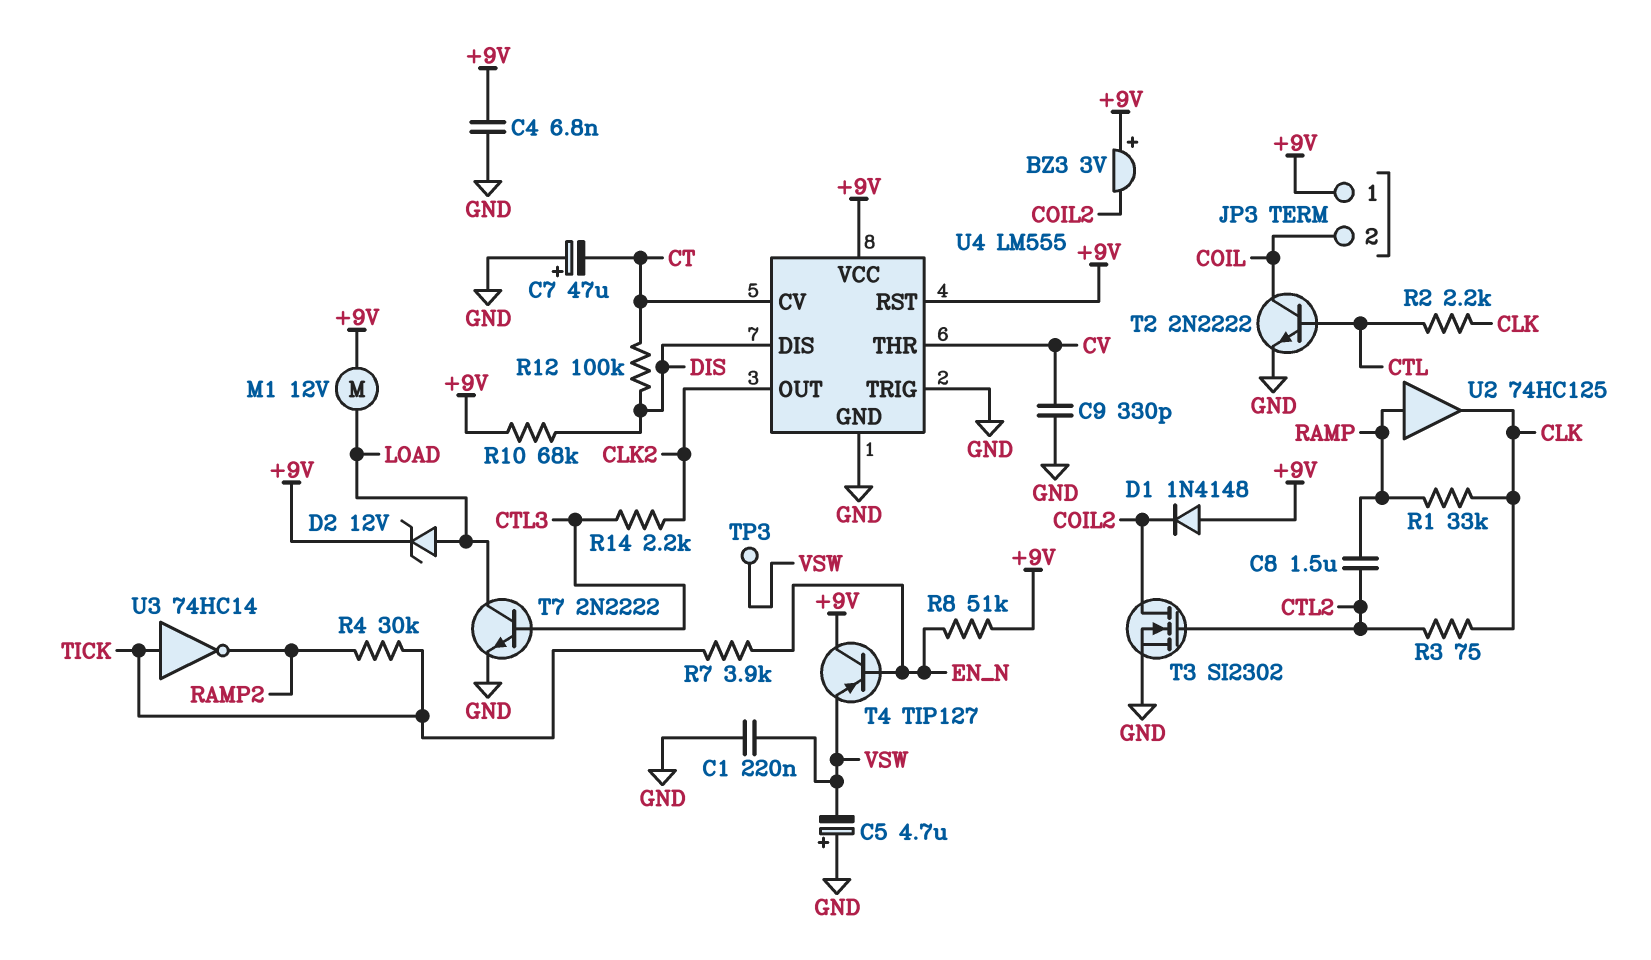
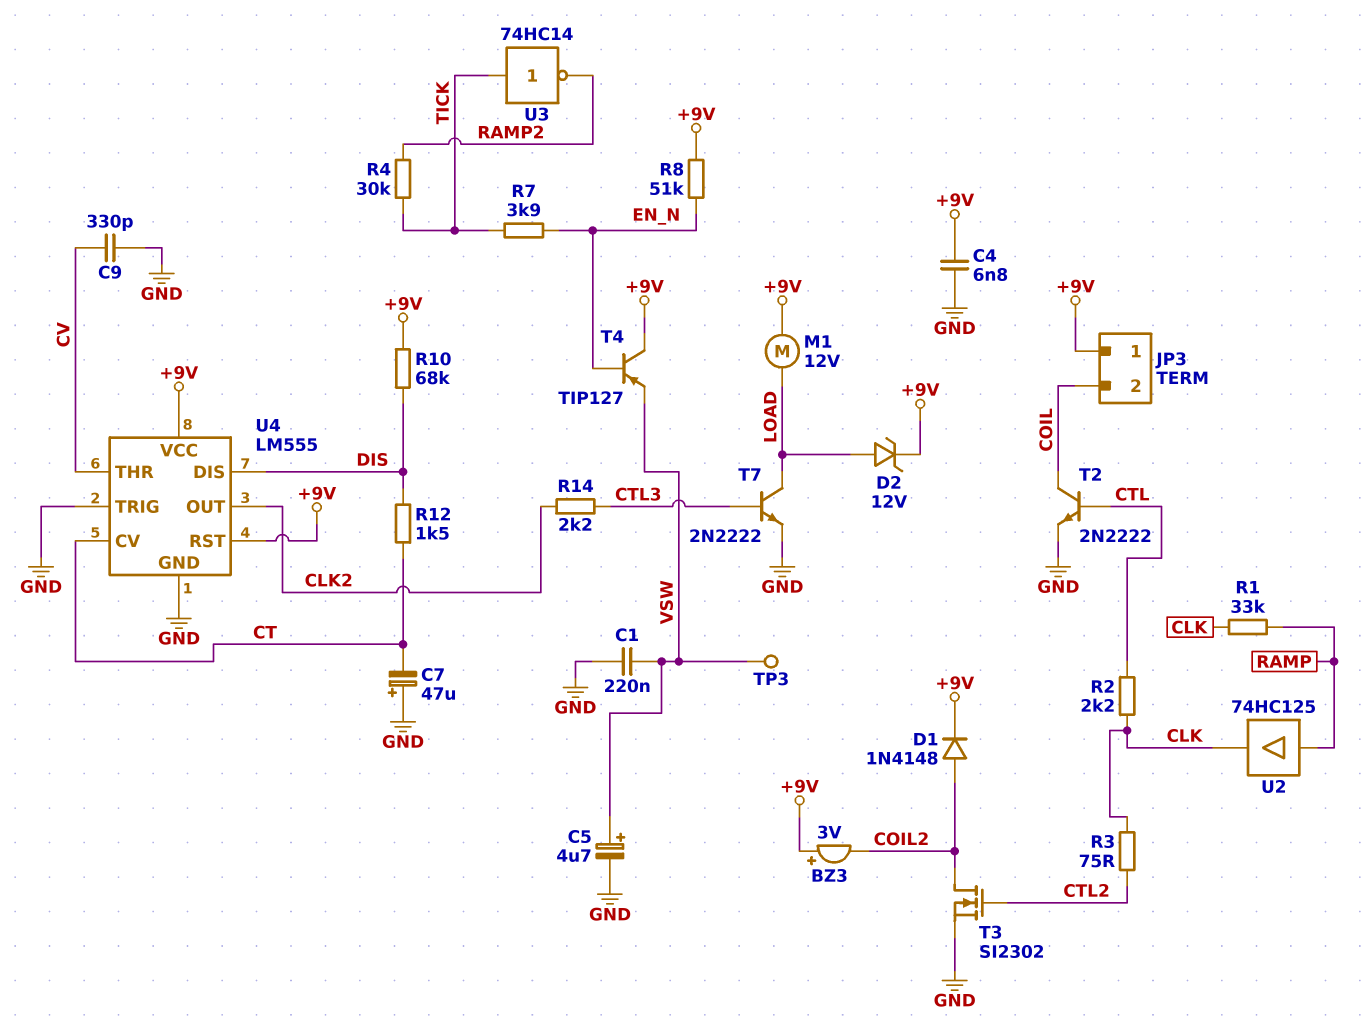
C5: 4.7uF (plus GND, minus VSW) -> 4.7uF (plus VSW, minus GND)
C8: 1.5uF (CTL2, RAMP) -> none
D1: diode 1N4148 (A +9V, K COIL2) -> diode 1N4148 (A COIL2, K +9V)
R12: 100k (CT, DIS) -> 1.5k (CT, DIS)

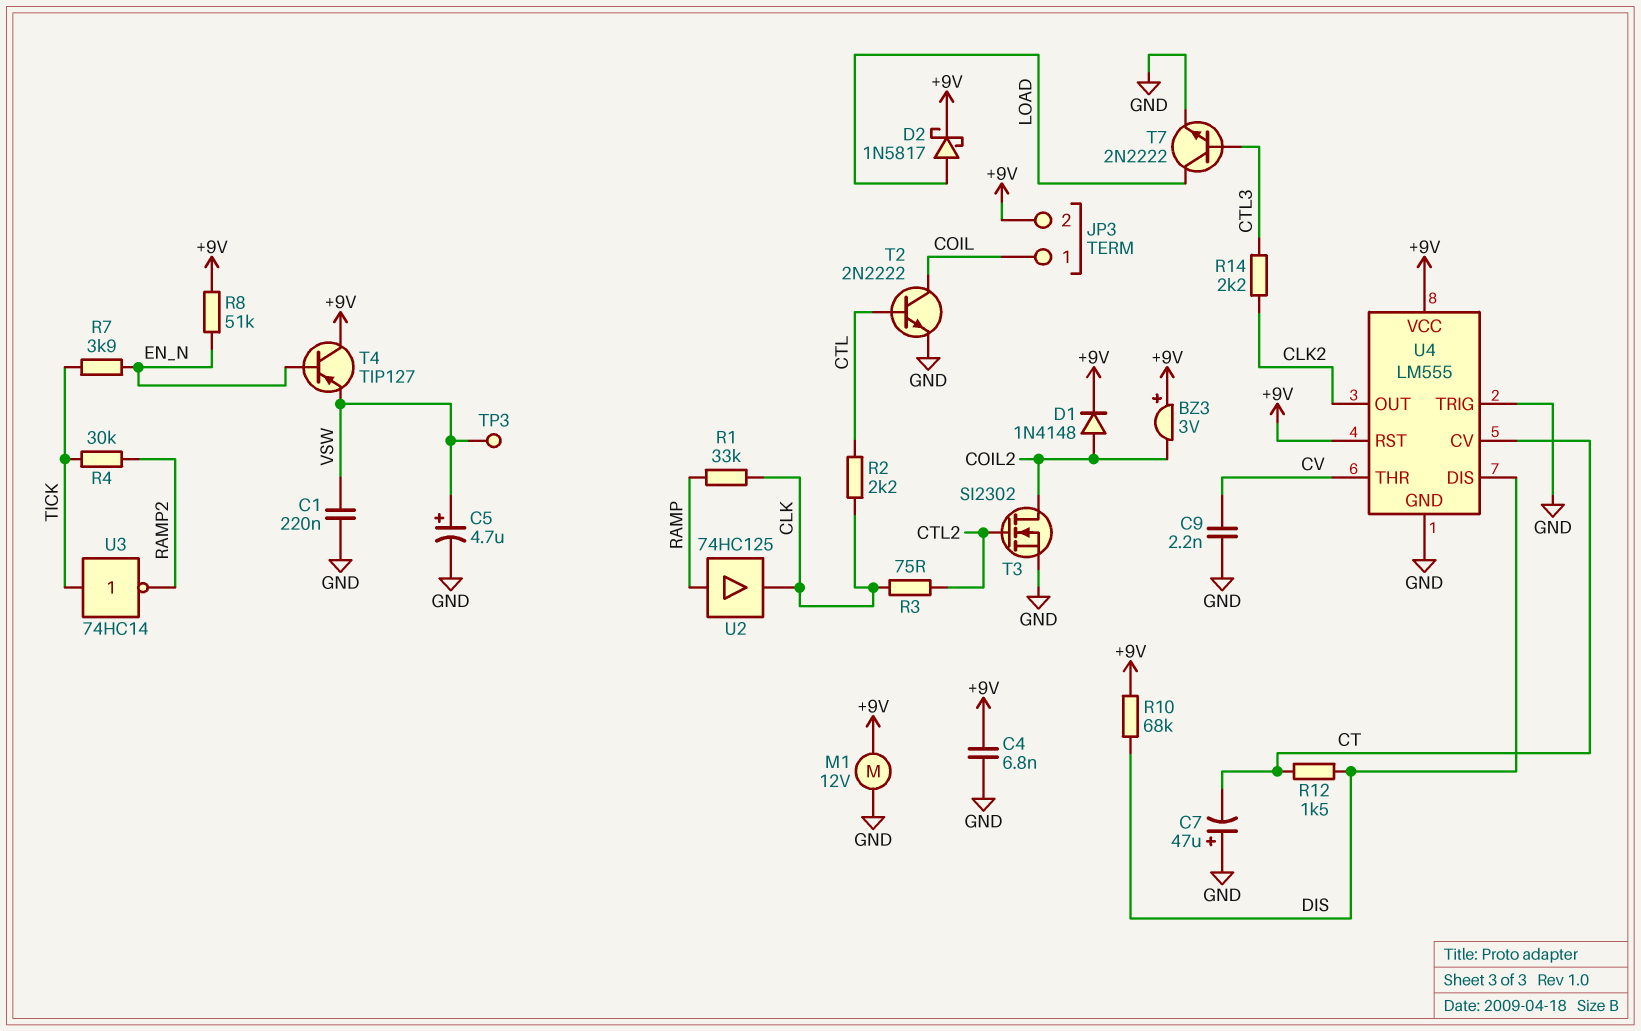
C9: 330pF (CV, GND) -> 2.2nF (CV, GND)
D2: zener 12V (A LOAD, K +9V) -> schottky 1N5817 (A LOAD, K +9V)
JP3 pin 1: +9V -> COIL
JP3 pin 2: COIL -> +9V
M1: motor 12V (+9V, LOAD) -> motor 12V (+9V, GND)

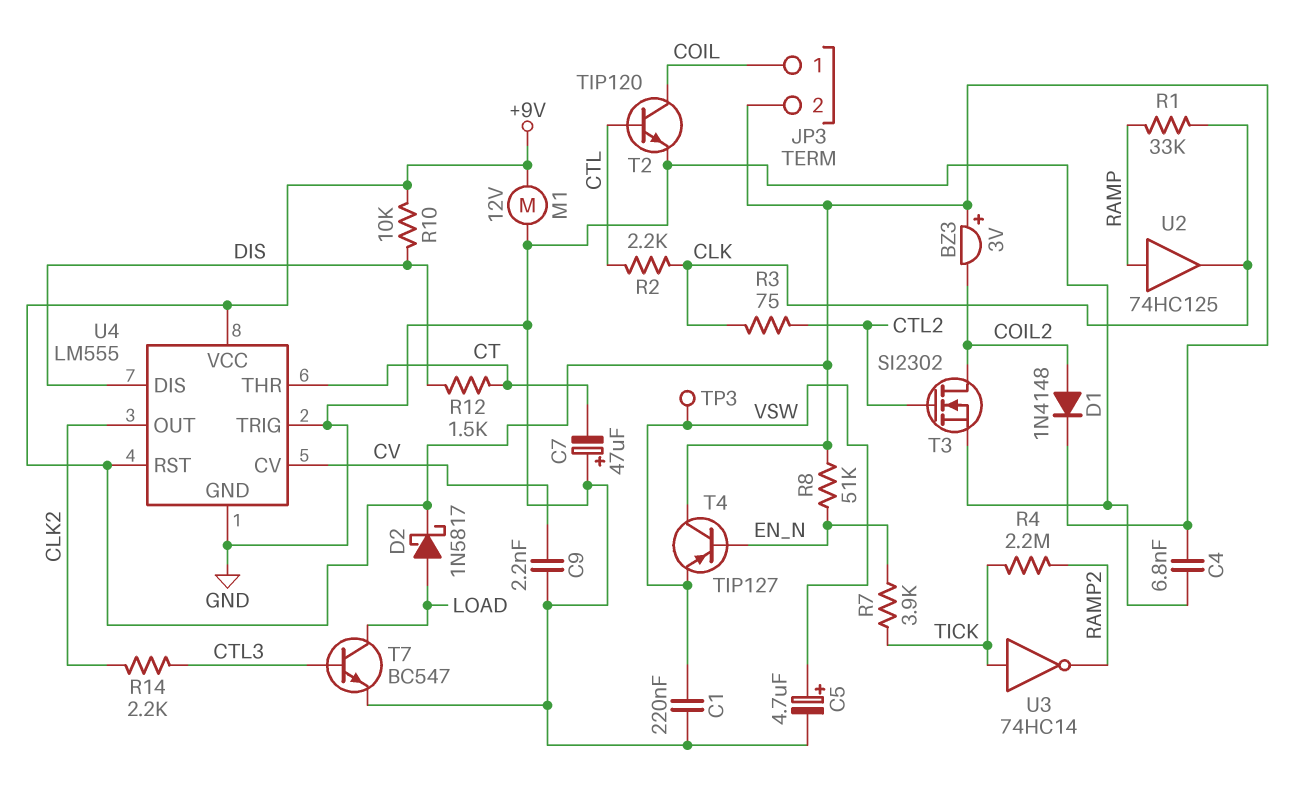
R4: 30k (RAMP2, TICK) -> 2.2M (RAMP2, TICK)
R10: 68k (+9V, DIS) -> 10k (+9V, DIS)
T2: NPN 2N2222 (B CTL, C COIL, E GND) -> NPN TIP120 (B CTL, C COIL, E GND)
T7: NPN 2N2222 (B CTL3, C LOAD, E GND) -> NPN BC547 (B CTL3, C LOAD, E GND)
U4 pin CV: CT -> CV
U4 pin THR: CV -> CT

